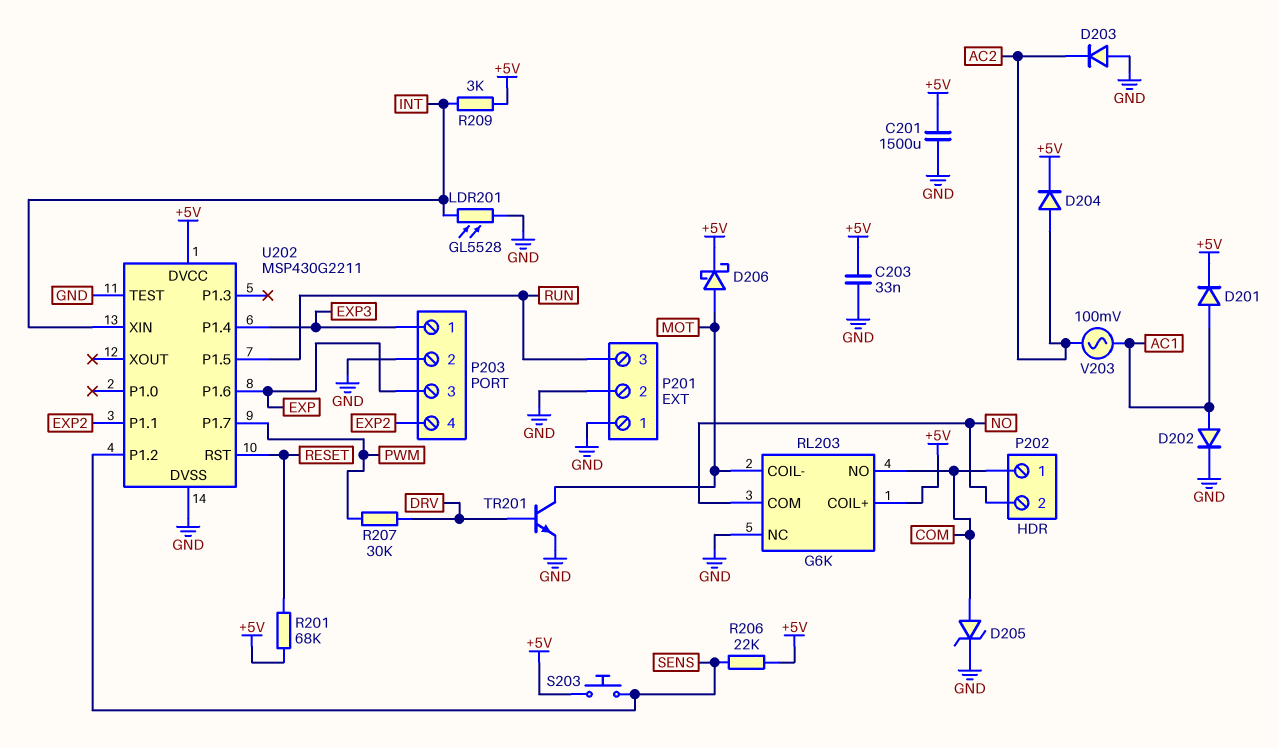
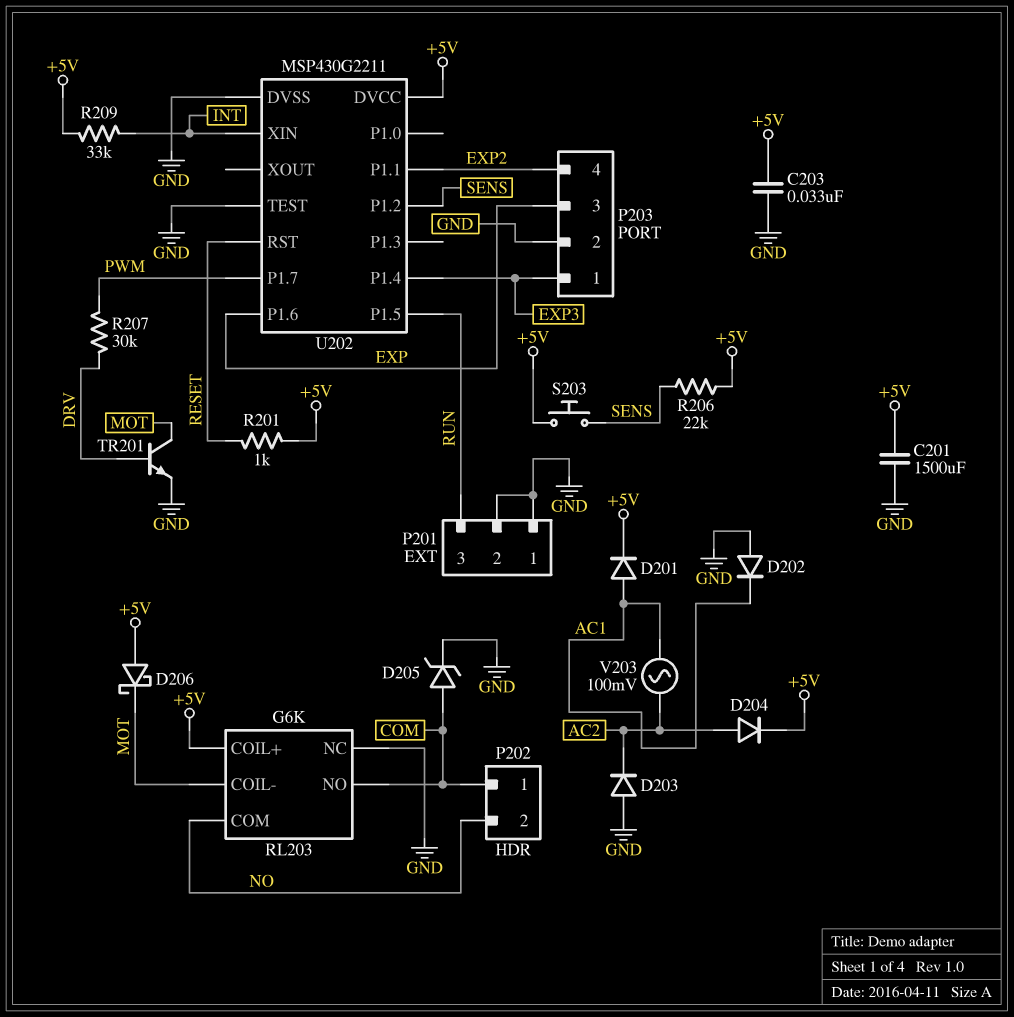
D202: diode (A AC1, K GND) -> diode (A GND, K AC1)
D206: schottky (A MOT, K +5V) -> schottky (A +5V, K MOT)
LDR201: GL5528 (GND, INT) -> none
R201: 68k (+5V, RESET) -> 1k (+5V, RESET)
R209: 3k (+5V, INT) -> 33k (+5V, INT)

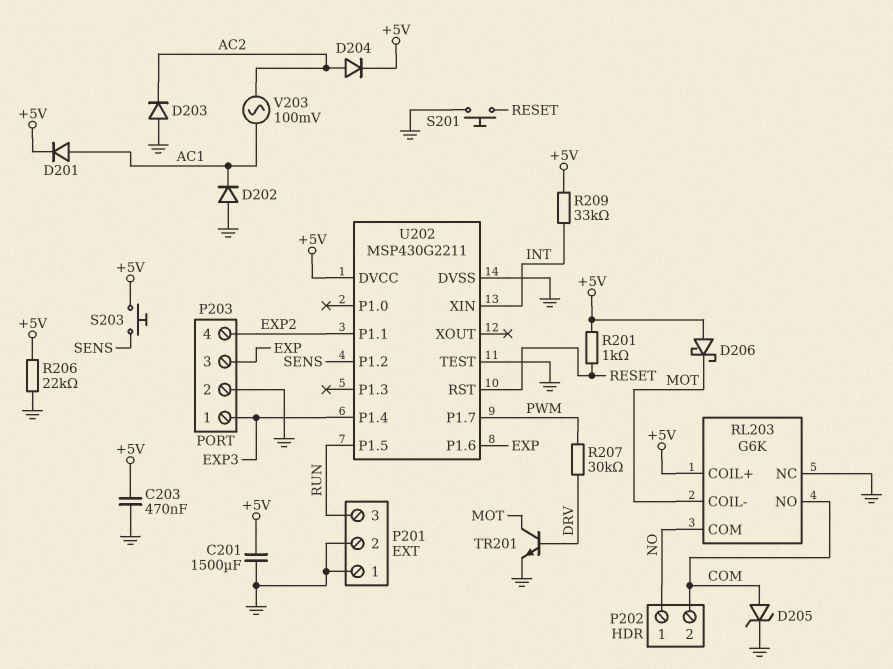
C203: 33nF (+5V, GND) -> 470nF (+5V, GND)
P202 pin 1: COM -> NO
P202 pin 2: NO -> COM
R206: 22k (+5V, SENS) -> 22k (+5V, GND)
S201: none -> button (GND, RESET)

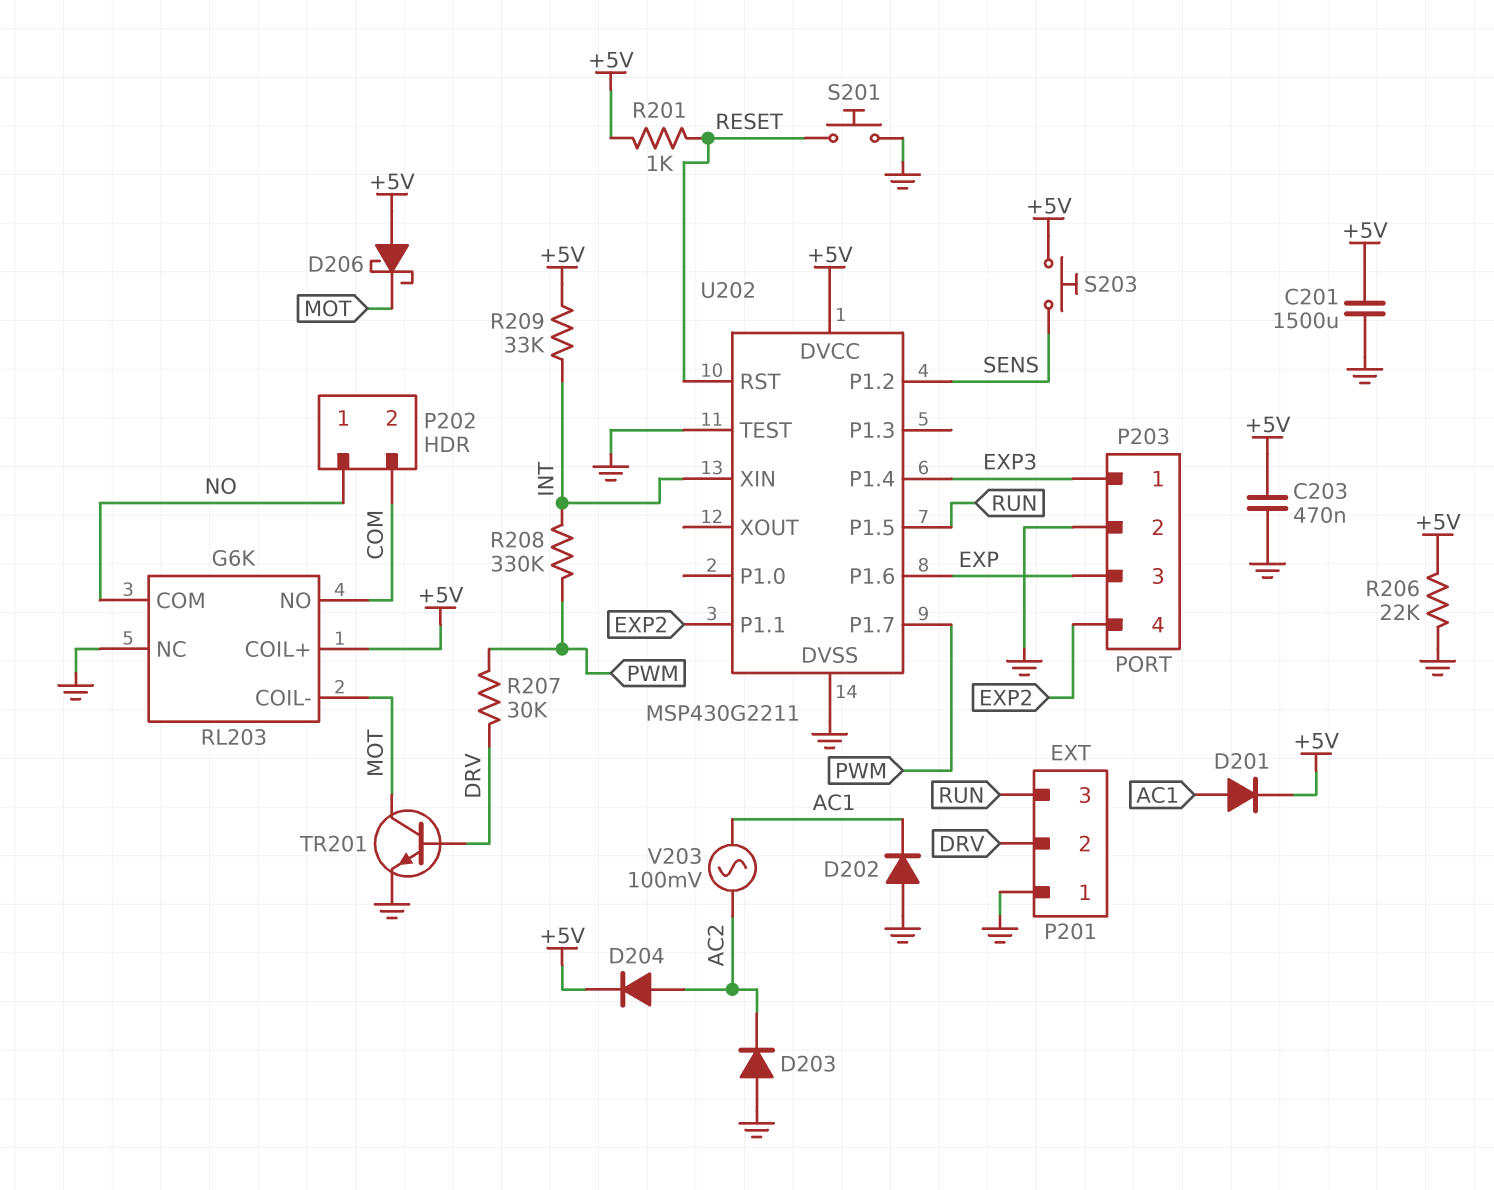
D205: zener (A COM, K GND) -> none
P201 pin 2: GND -> DRV
R208: none -> 330k (INT, PWM)

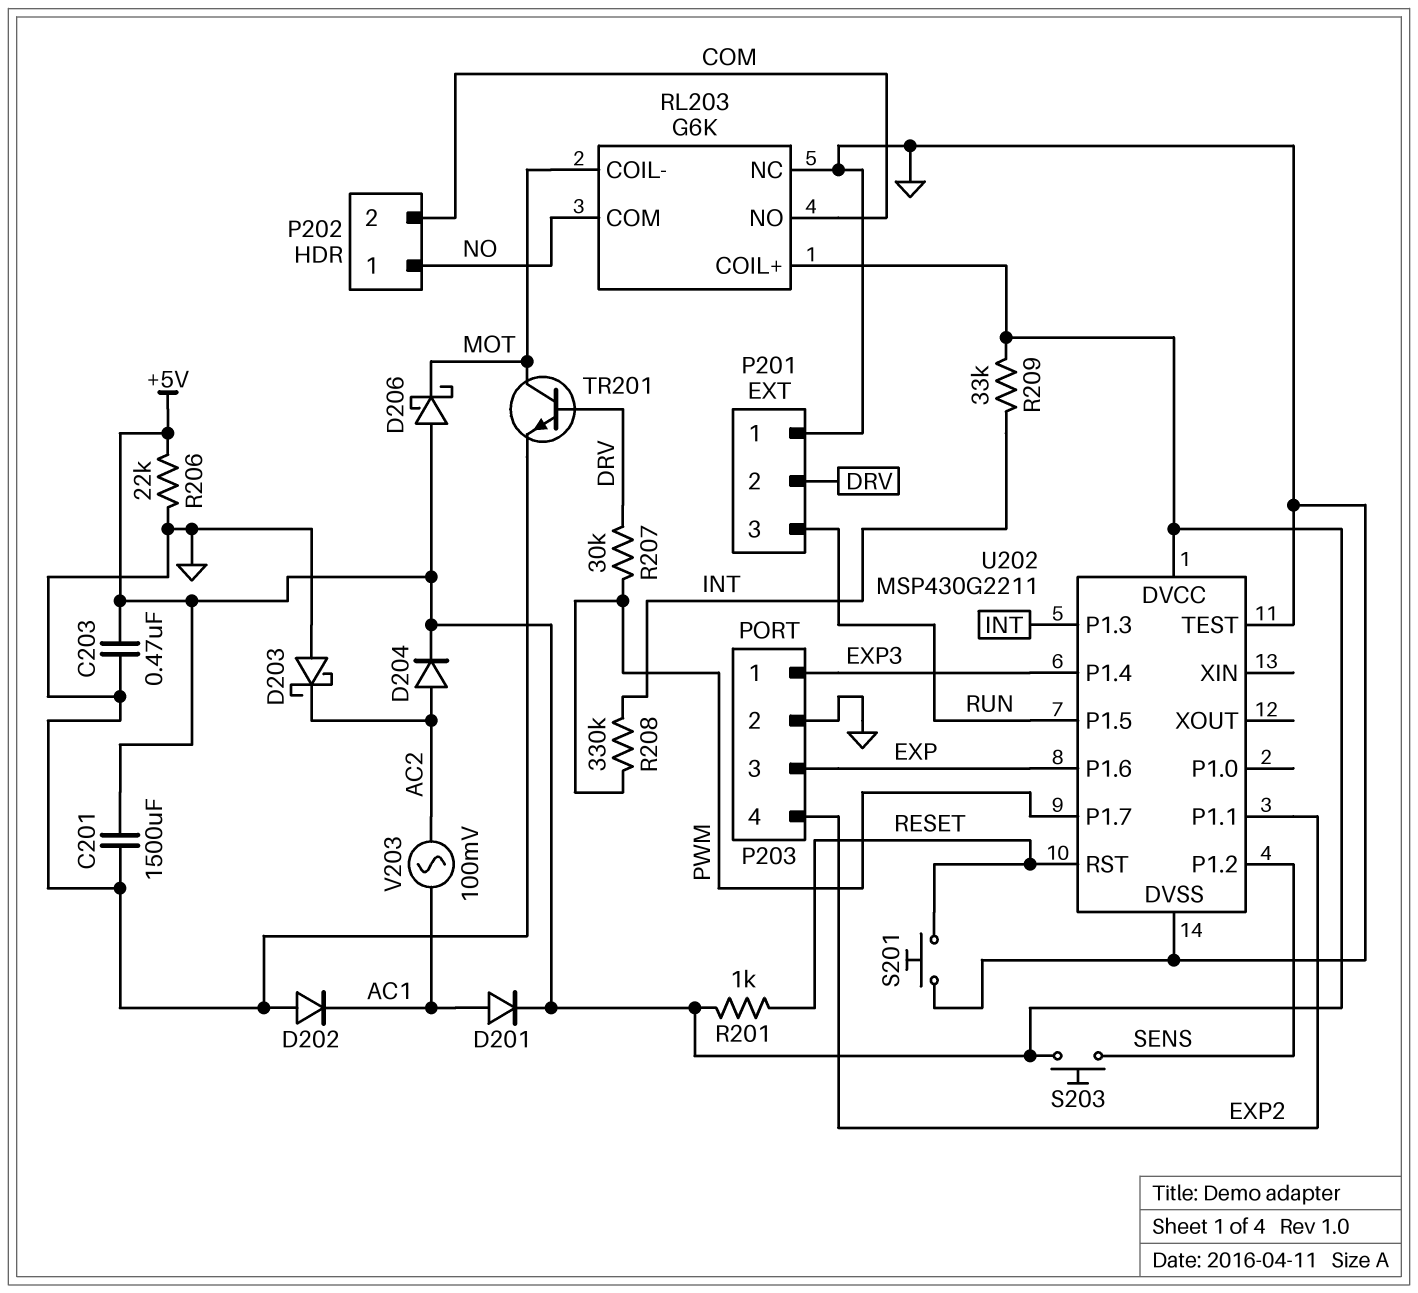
D203: diode (A GND, K AC2) -> schottky (A GND, K AC2)
U202 pin P1.3: none -> INT
U202 pin XIN: INT -> none

